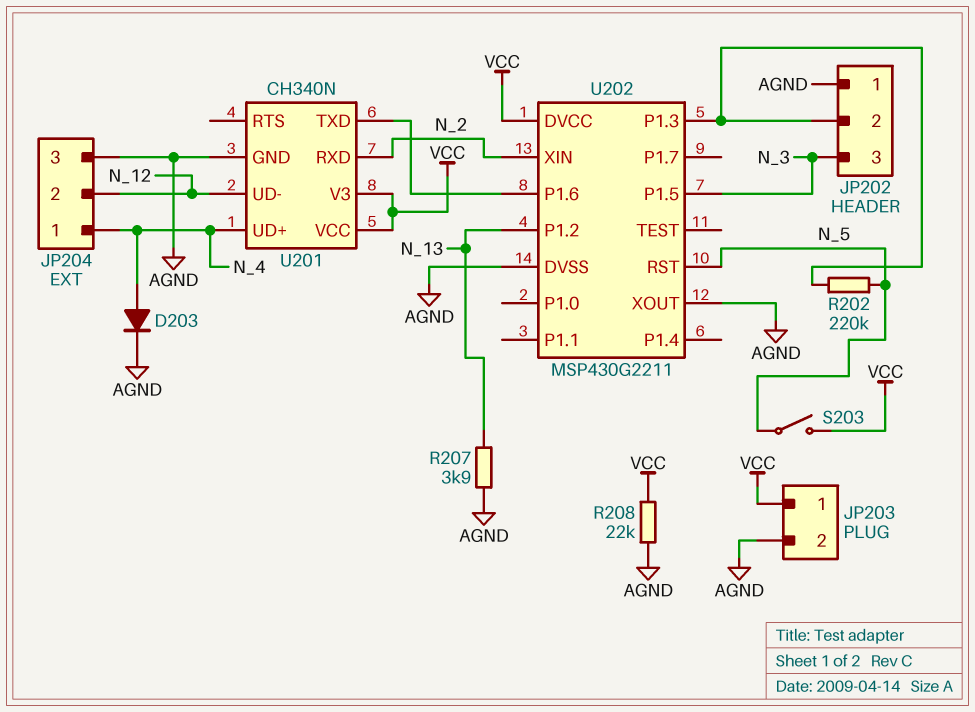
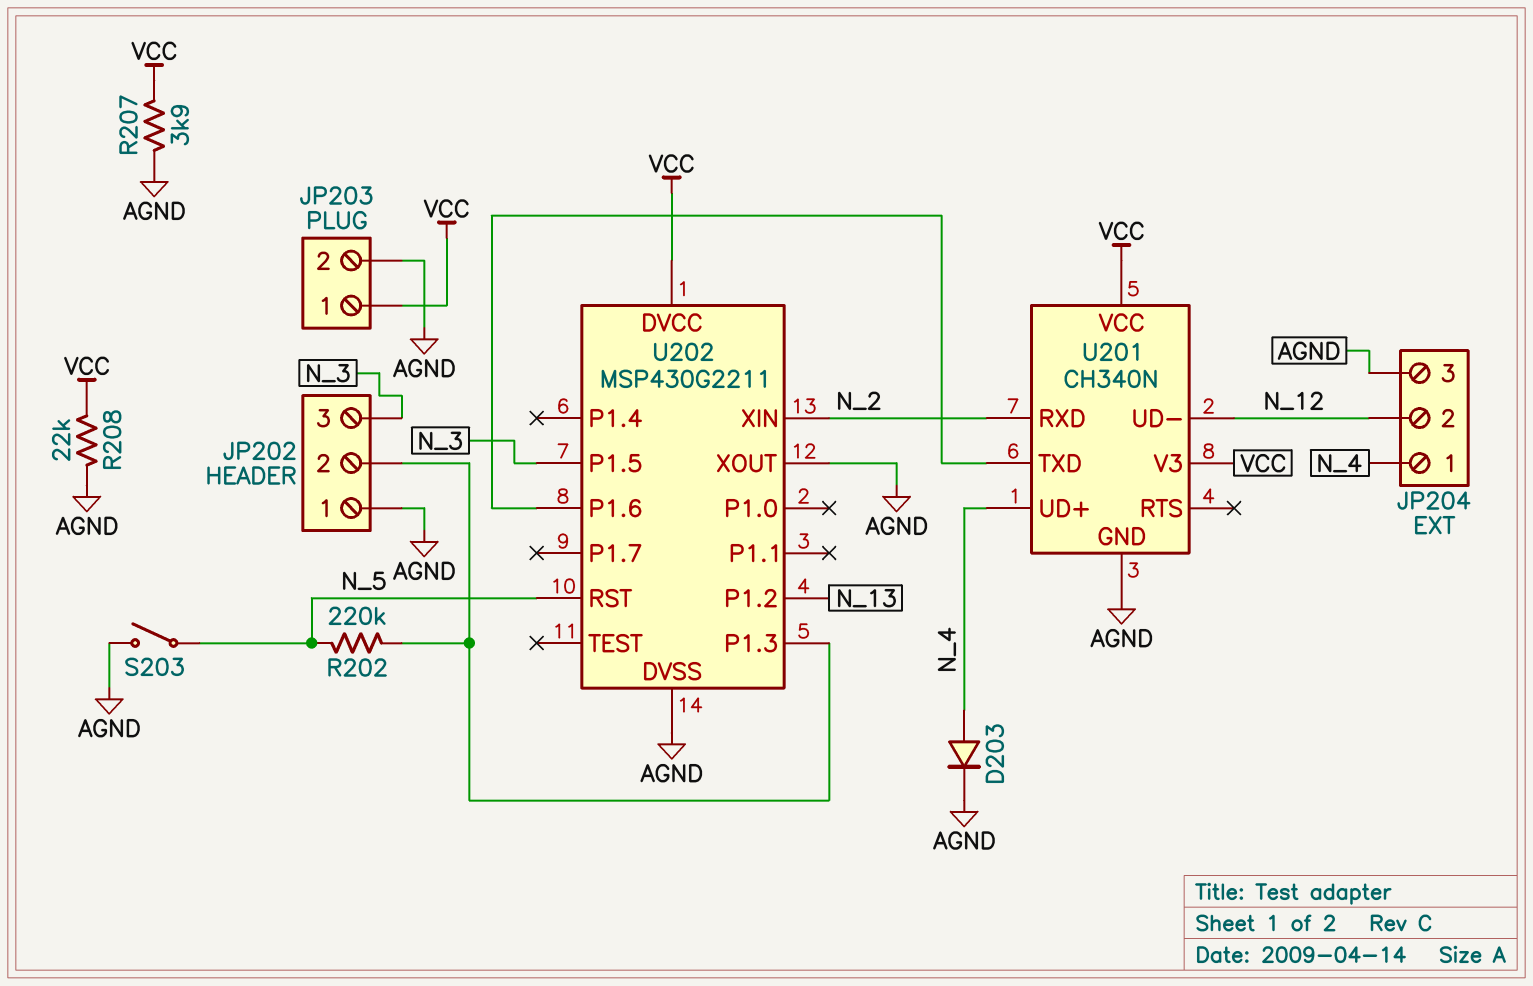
R207: 3.9k (AGND, N_13) -> 3.9k (AGND, VCC)
S203: switch (N_5, VCC) -> switch (AGND, N_5)

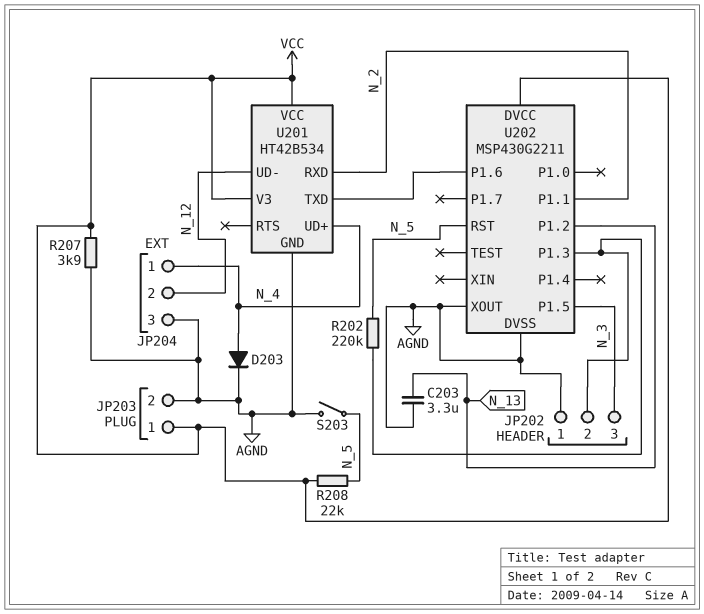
C203: none -> 3.3uF (AGND, N_13)
R208: 22k (AGND, VCC) -> 22k (N_5, VCC)
U201: CH340N -> HT42B534
U202 pin P1.1: none -> N_2
U202 pin XIN: N_2 -> none

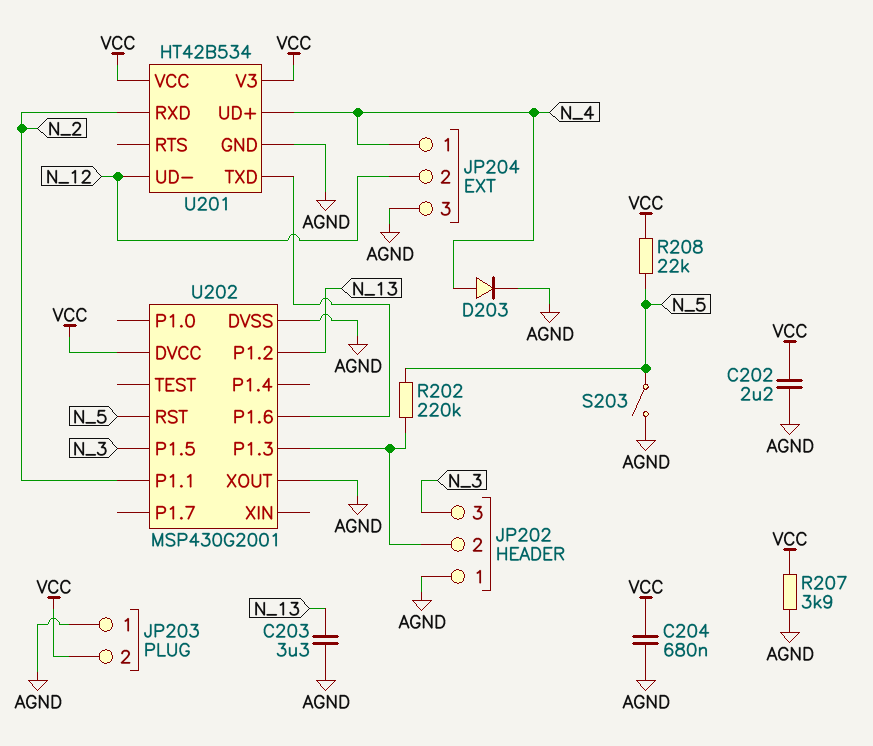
C202: none -> 2.2uF (AGND, VCC)
C204: none -> 680nF (AGND, VCC)
JP203 pin 1: VCC -> AGND
JP203 pin 2: AGND -> VCC
U202: MSP430G2211 -> MSP430G2001

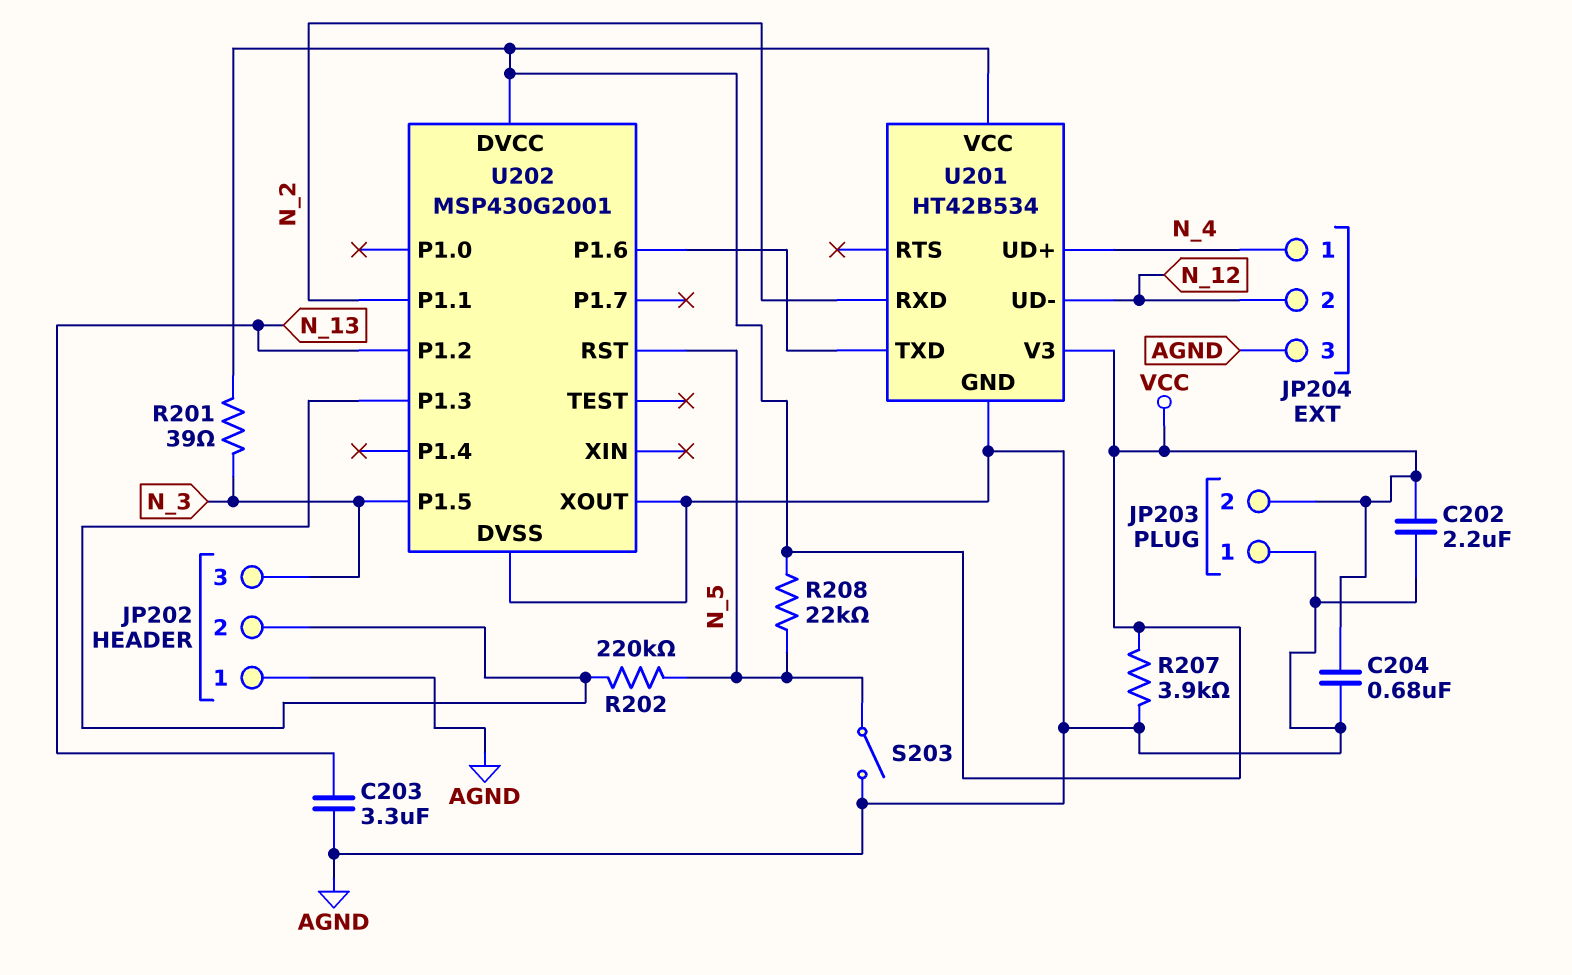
D203: diode (A N_4, K AGND) -> none
R201: none -> 39 (N_3, VCC)

